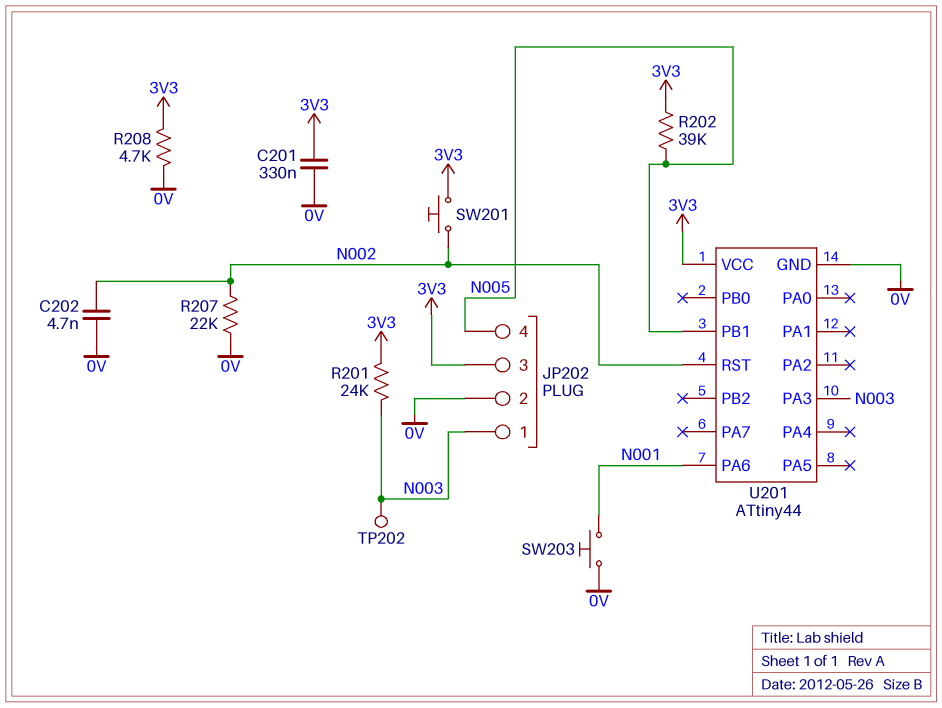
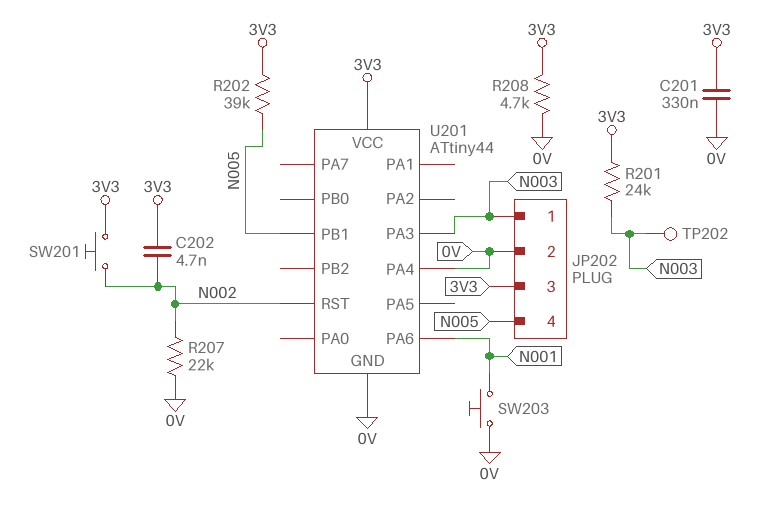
C202: 4.7nF (0V, N002) -> 4.7nF (3V3, N002)
U201 pin PA4: none -> 0V

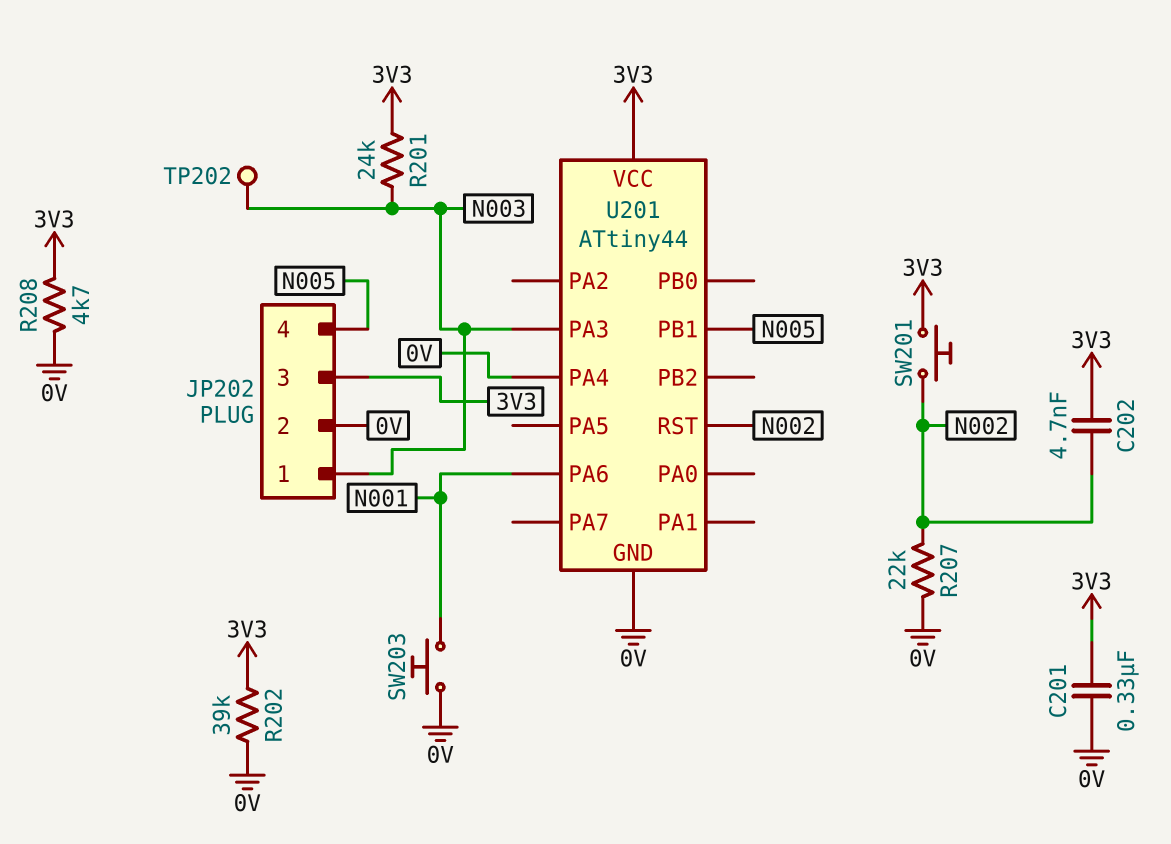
R202: 39k (3V3, N005) -> 39k (0V, 3V3)

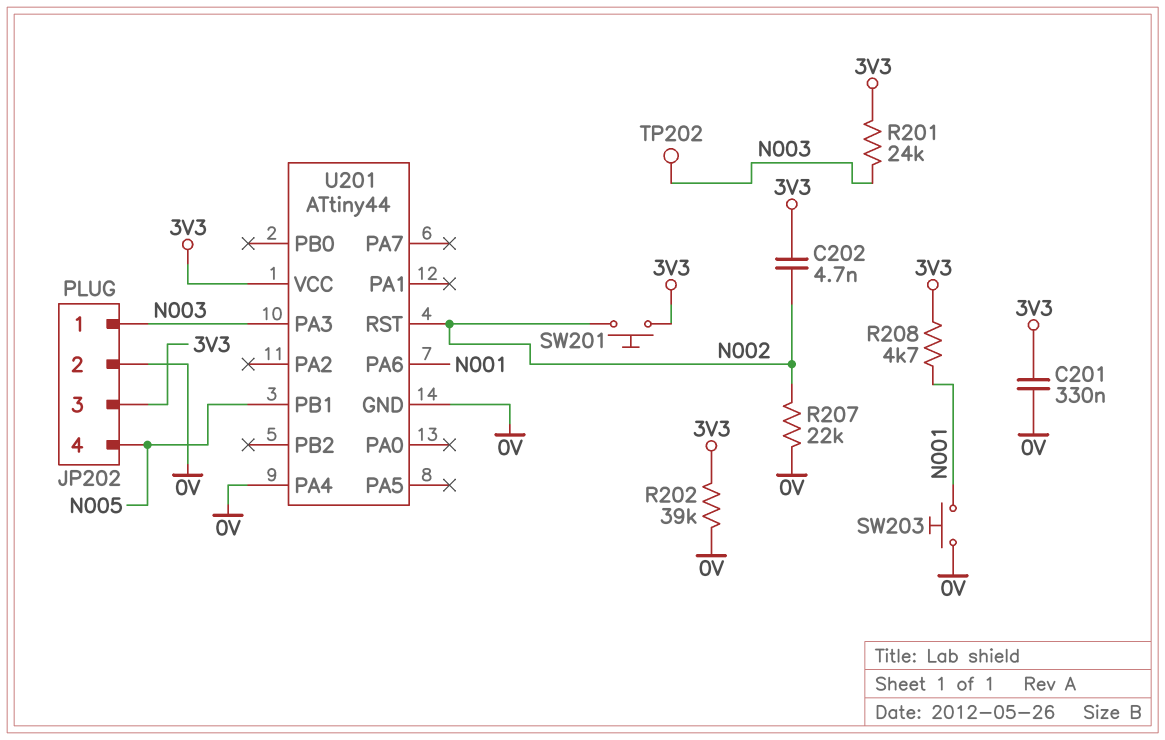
R208: 4.7k (0V, 3V3) -> 4.7k (3V3, N001)

